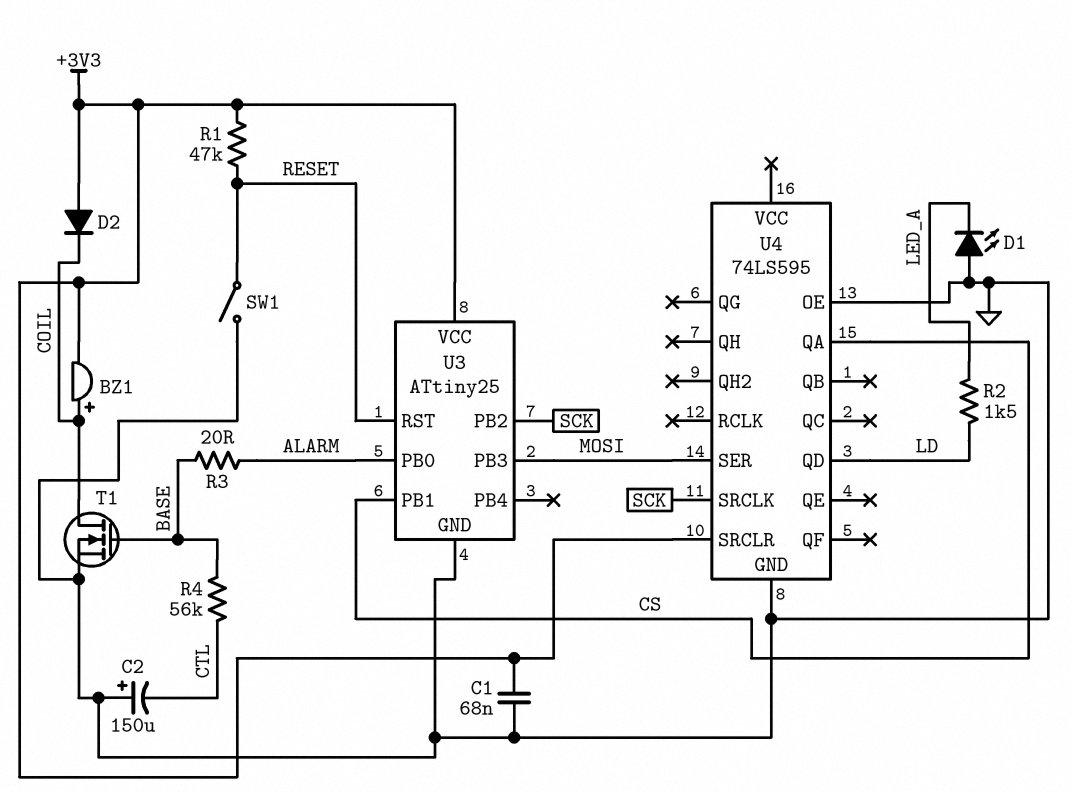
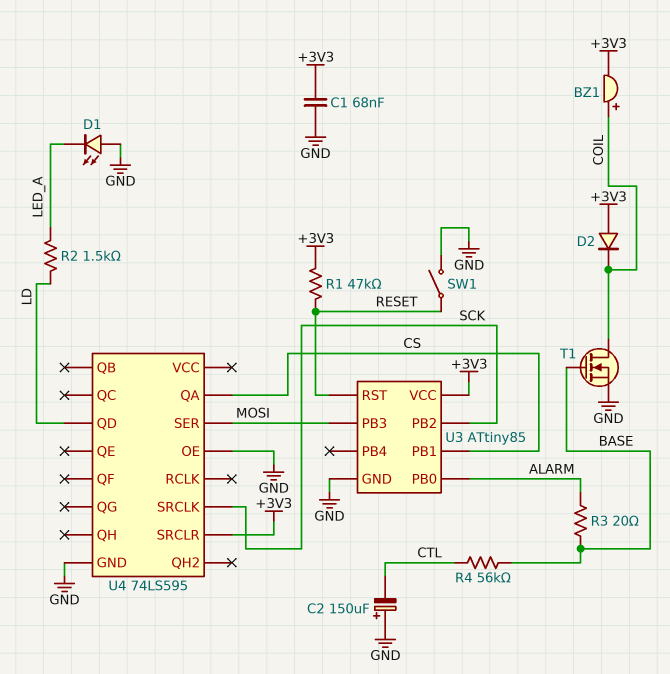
U3: ATtiny25 -> ATtiny85

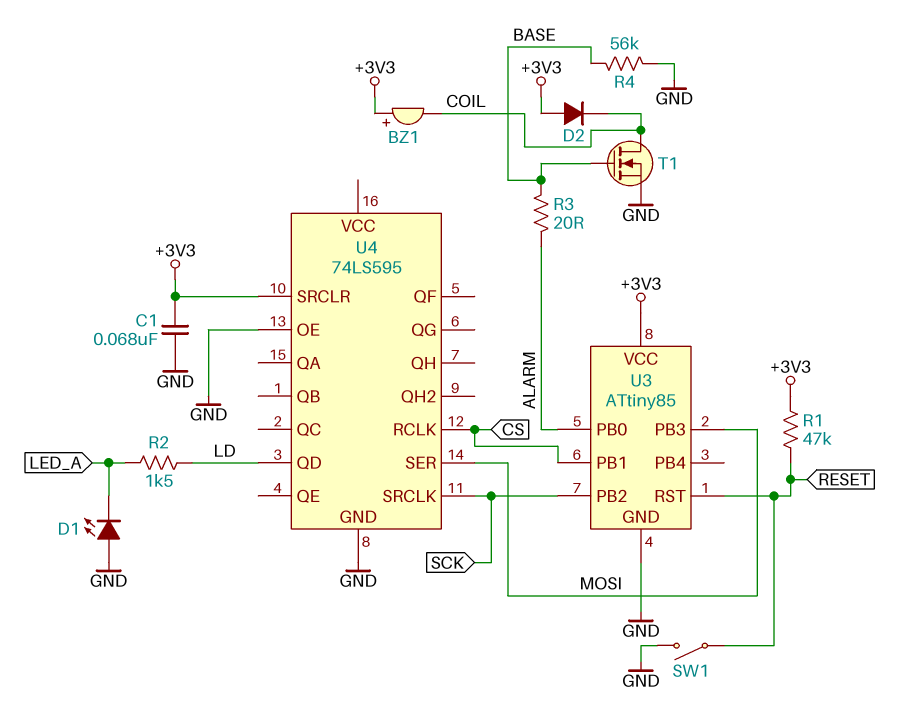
BZ1: buzzer (plus COIL, minus +3V3) -> buzzer (plus +3V3, minus COIL)
C2: 150uF (plus GND, minus CTL) -> none
R4: 56k (BASE, CTL) -> 56k (BASE, GND)
U4 pin QA: CS -> none
U4 pin RCLK: none -> CS

